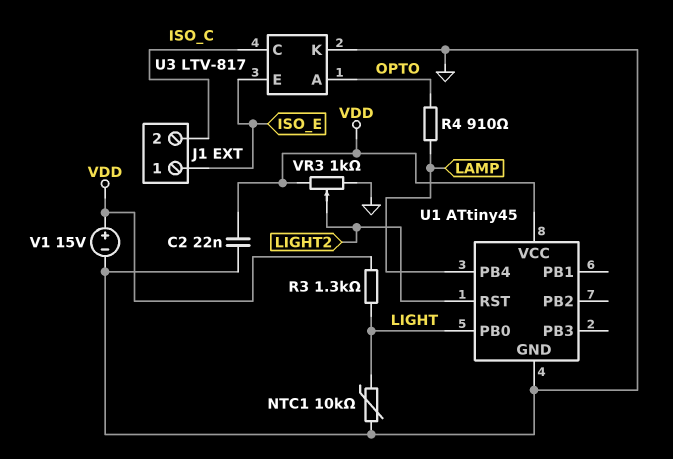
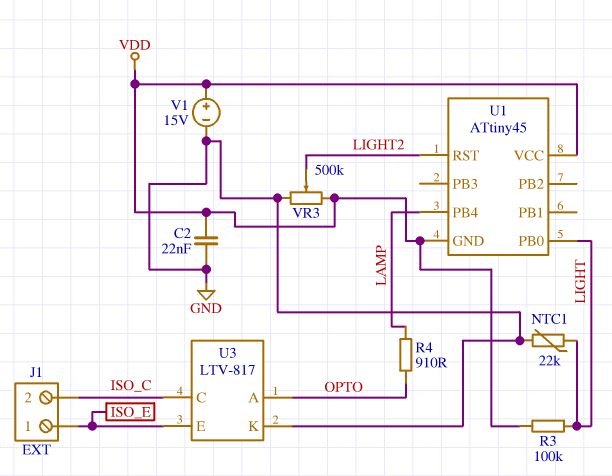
NTC1: 10k (GND, LIGHT) -> 22k (GND, LIGHT)
R3: 1.3k (LIGHT, VDD) -> 100k (LIGHT, VDD)
U1 pin GND: GND -> VDD
VR3: 1k (GND, VDD, wiper LIGHT2) -> 500k (GND, VDD, wiper LIGHT2)

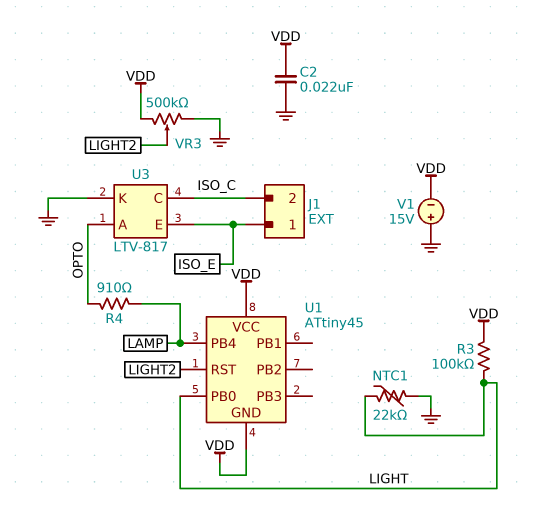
V1: 15V (plus VDD, minus GND) -> 15V (plus GND, minus VDD)

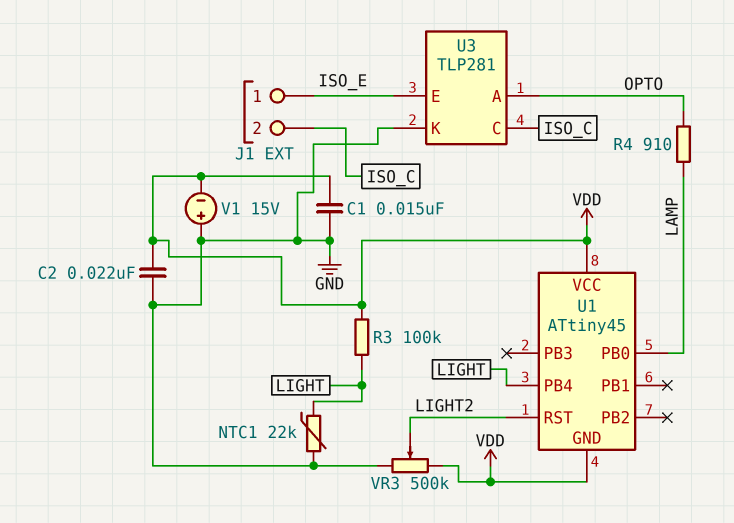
C1: none -> 15nF (GND, VDD)
U1 pin PB0: LIGHT -> LAMP
U1 pin PB4: LAMP -> LIGHT
U3: LTV-817 -> TLP281

